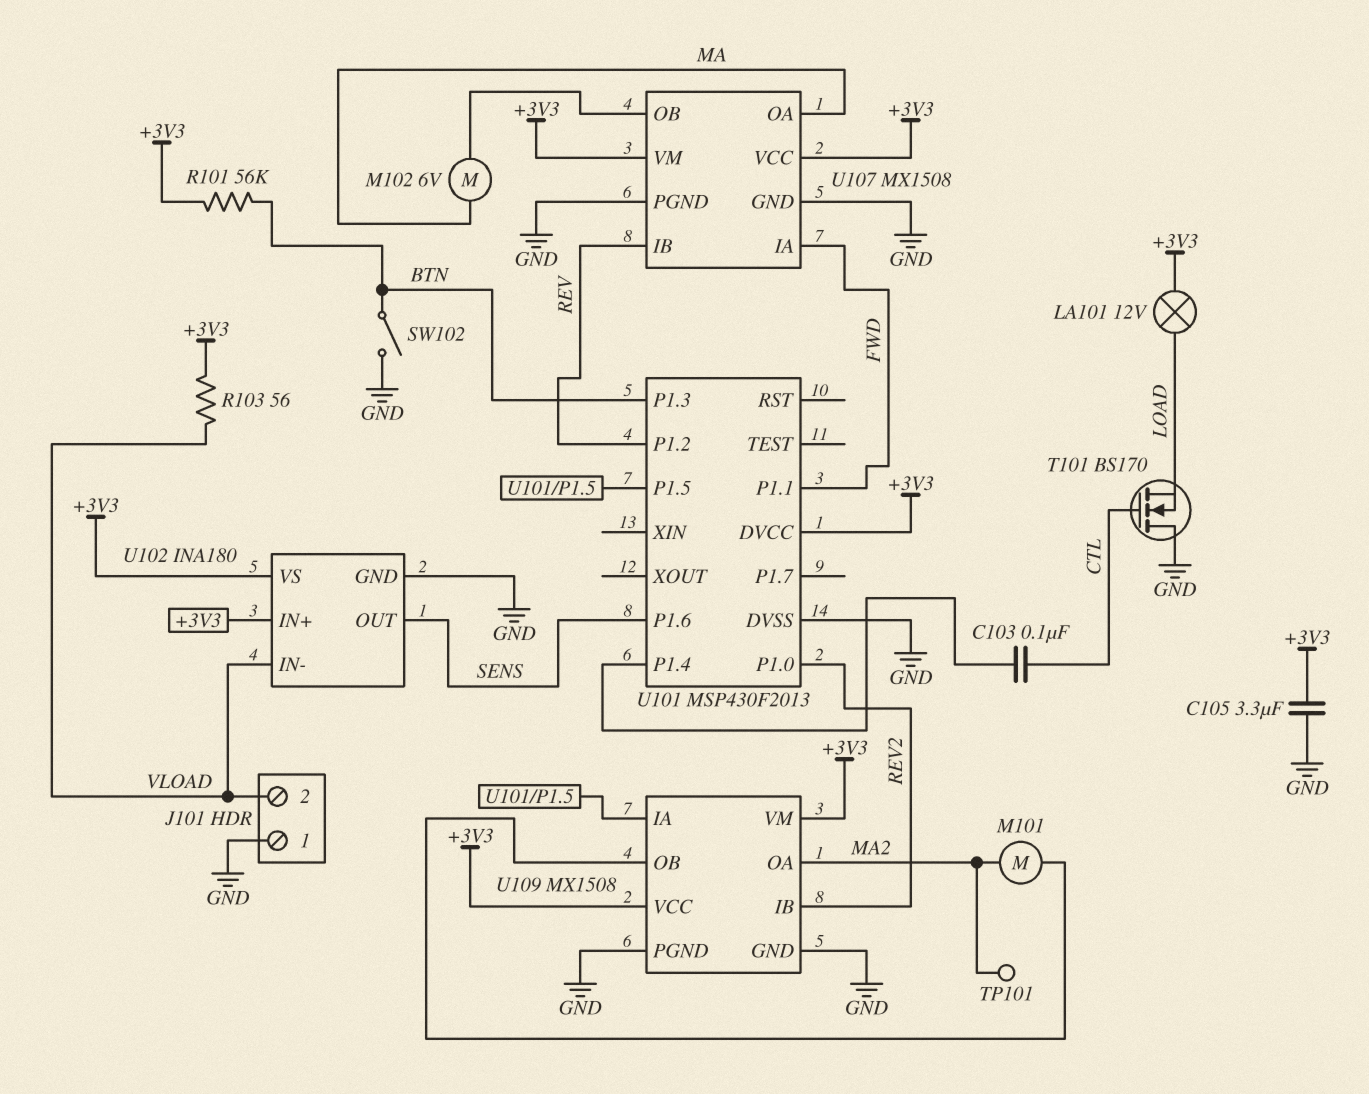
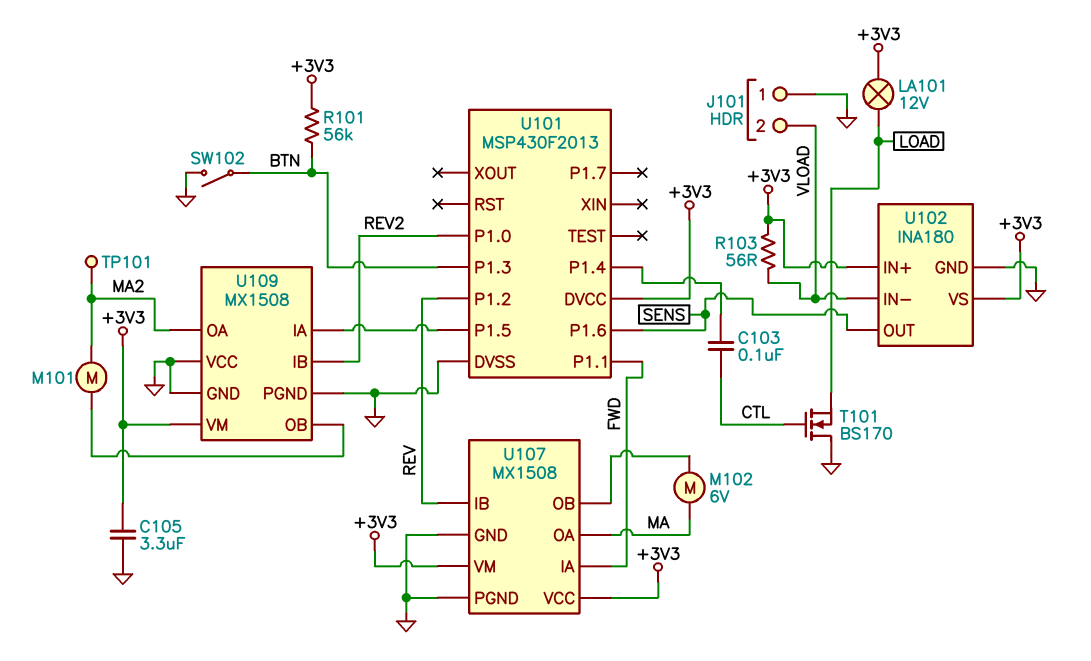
U109 pin VCC: +3V3 -> GND

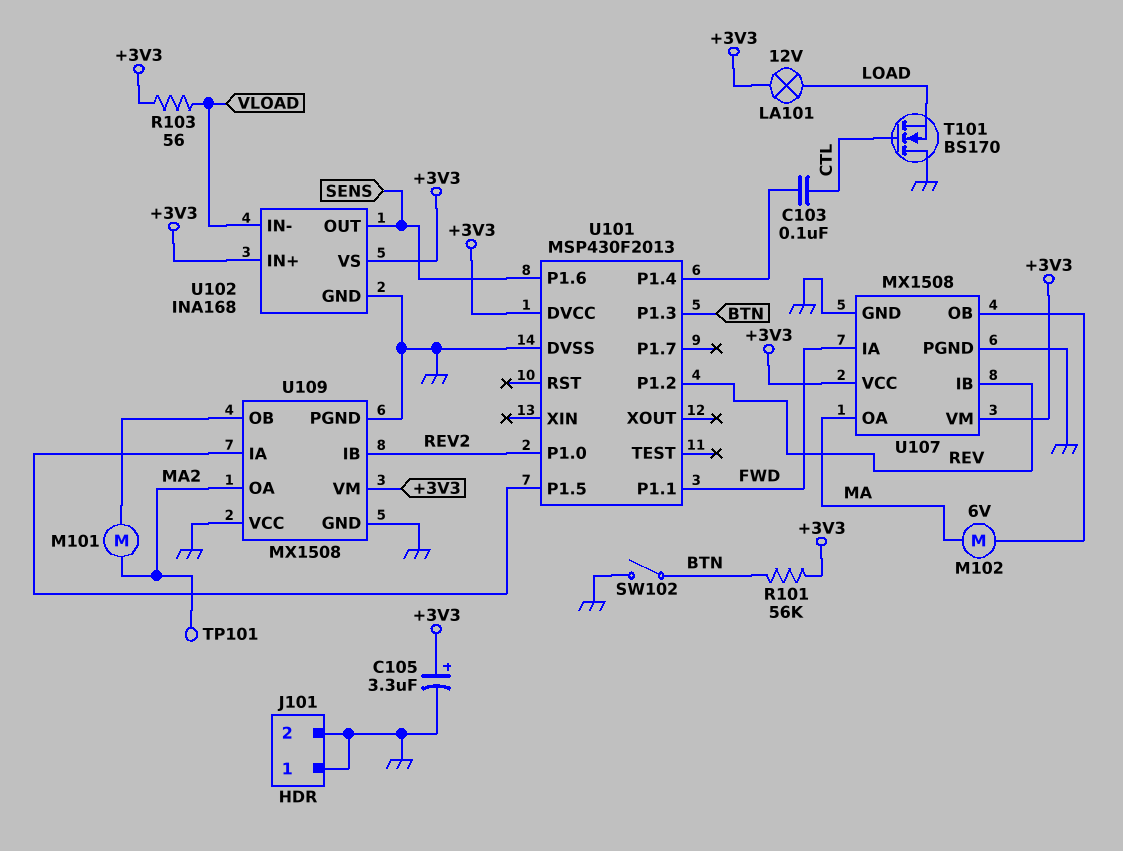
C105: 3.3uF (+3V3, GND) -> 3.3uF (plus +3V3, minus GND)
J101 pin 2: VLOAD -> GND
U102: INA180 -> INA168

